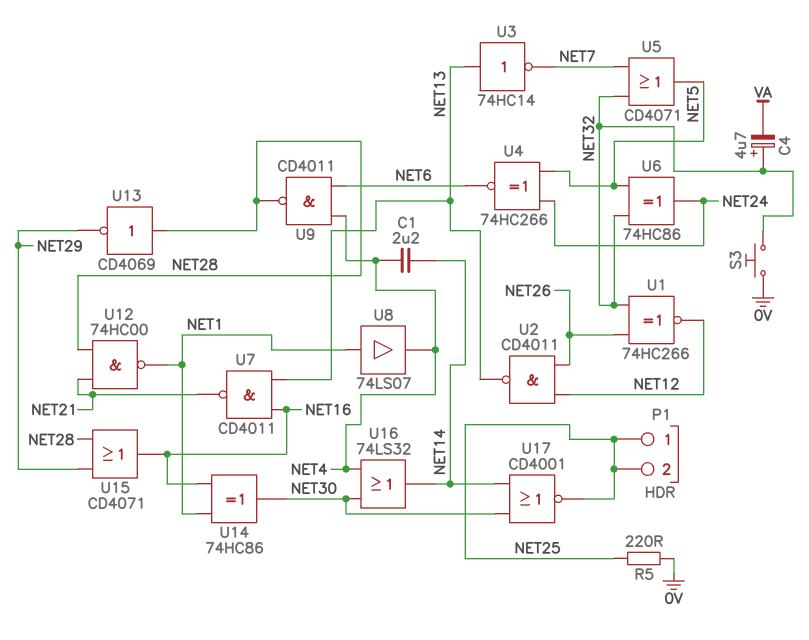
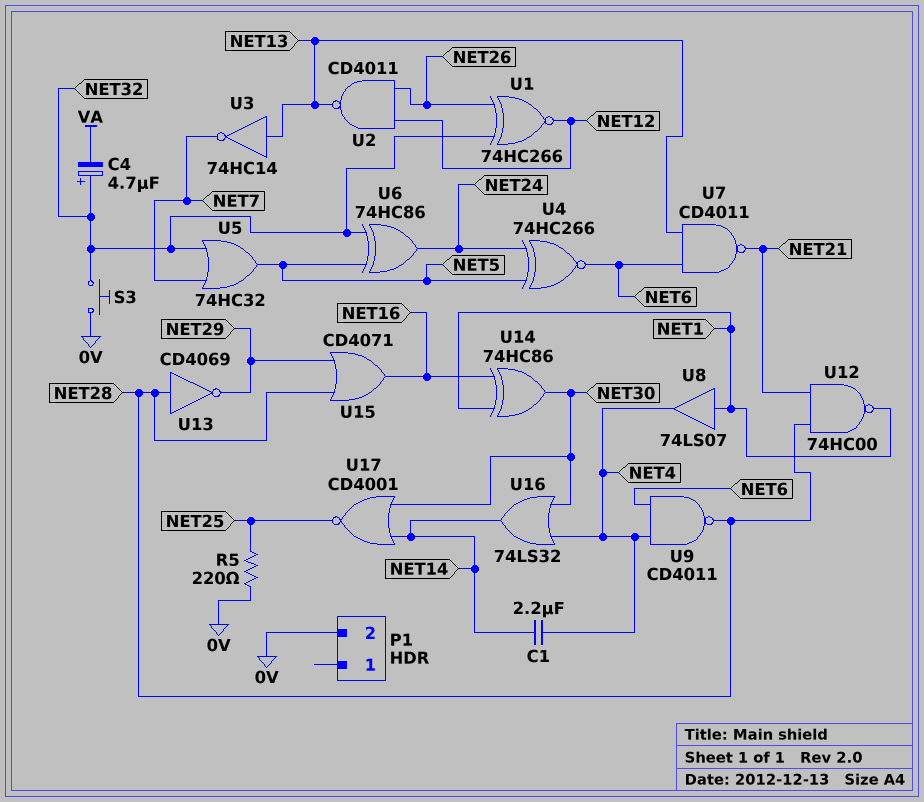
P1 pin 1: NET25 -> none
P1 pin 2: NET25 -> 0V
U5: OR CD4071 (in NET7, in NET32, out NET5) -> OR 74HC32 (in NET7, in NET32, out NET5)
U7: NAND CD4011 (in NET13, in NET16, out NET21) -> NAND CD4011 (in NET6, in NET13, out NET21)

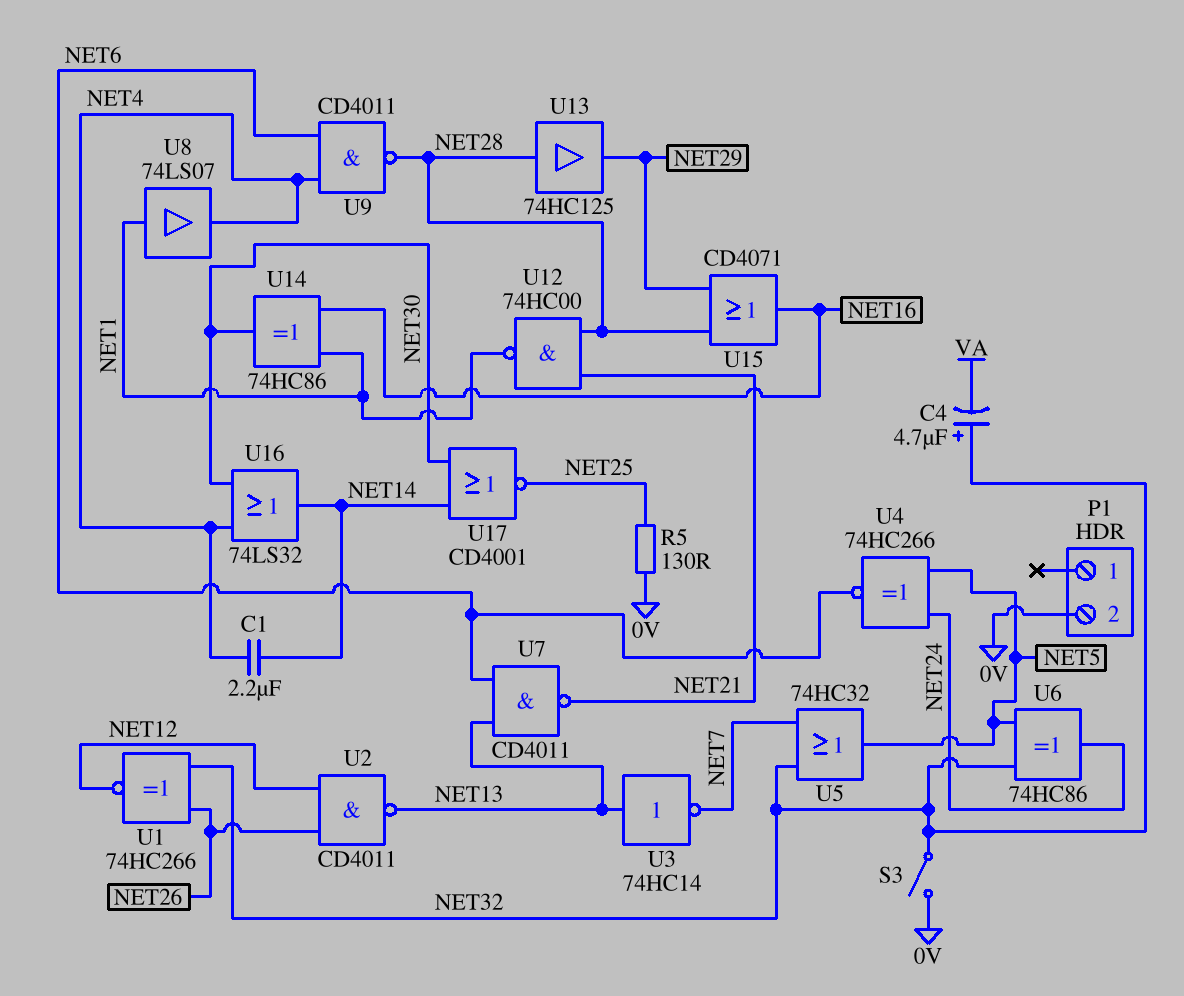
R5: 220 (0V, NET25) -> 130 (0V, NET25)
S3: button (0V, NET32) -> switch (0V, NET32)
U13: NOT CD4069 (in NET28, out NET29) -> buffer 74HC125 (in NET28, out NET29)

